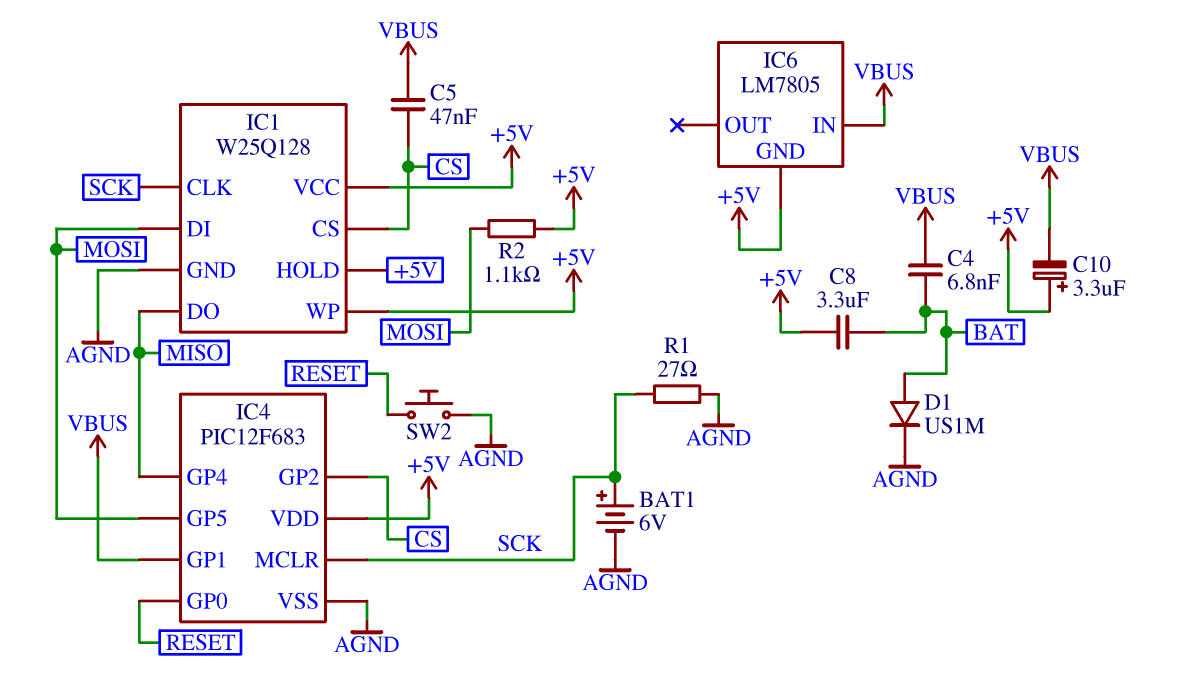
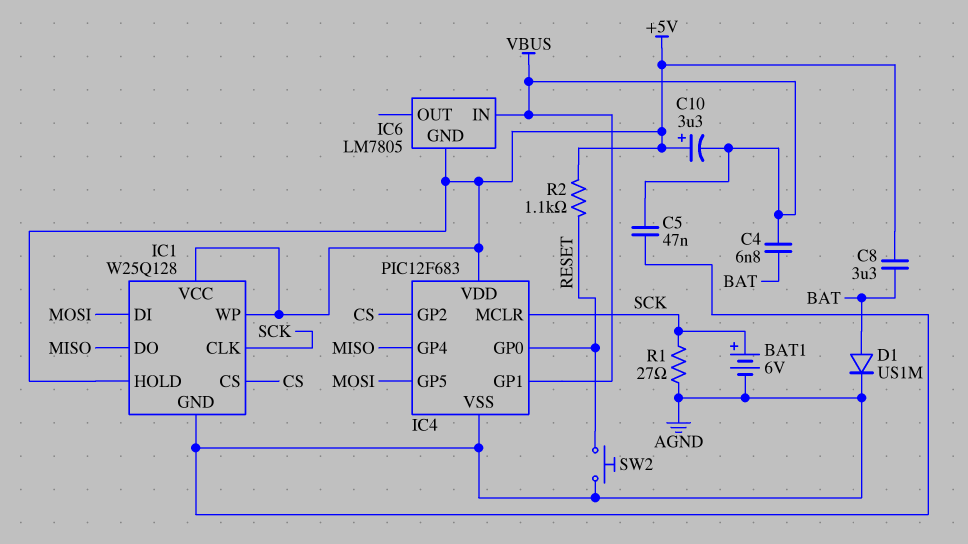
C5: 47nF (CS, VBUS) -> 47nF (AGND, VBUS)
R2: 1.1k (+5V, MOSI) -> 1.1k (+5V, RESET)

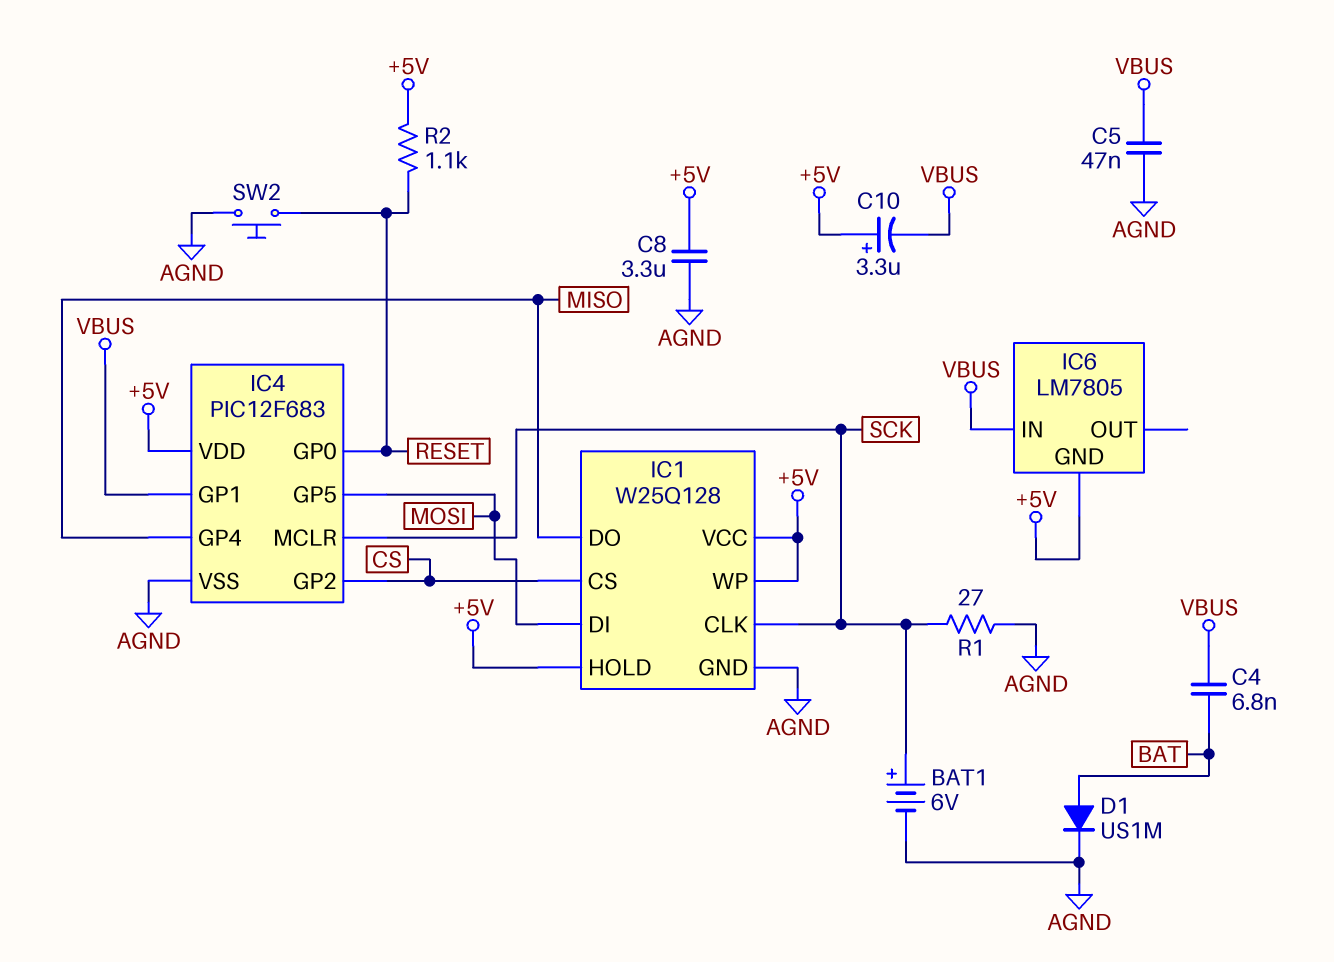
C8: 3.3uF (+5V, BAT) -> 3.3uF (+5V, AGND)

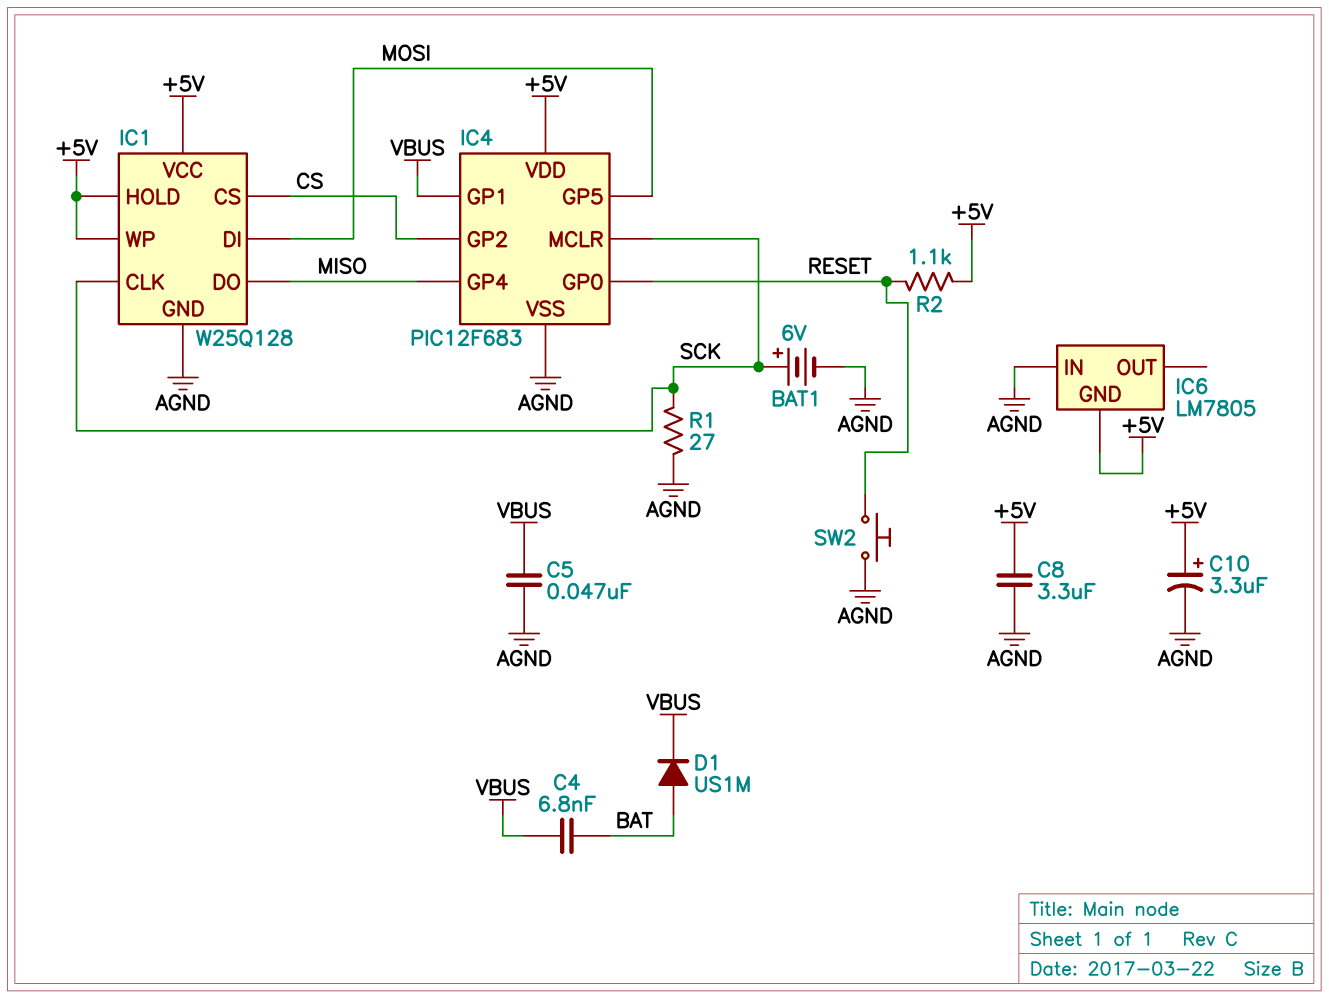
C10: 3.3uF (plus +5V, minus VBUS) -> 3.3uF (plus +5V, minus AGND)
D1: diode US1M (A BAT, K AGND) -> diode US1M (A BAT, K VBUS)
IC6 pin IN: VBUS -> AGND

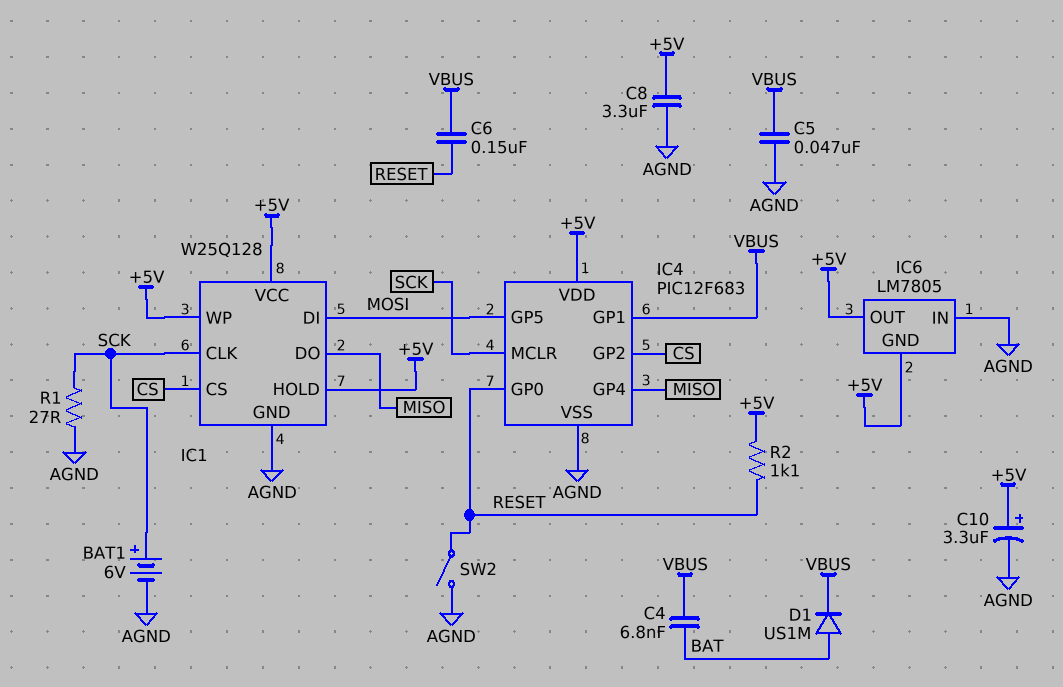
C6: none -> 150nF (RESET, VBUS)
IC6 pin OUT: none -> +5V
SW2: button (AGND, RESET) -> switch (AGND, RESET)

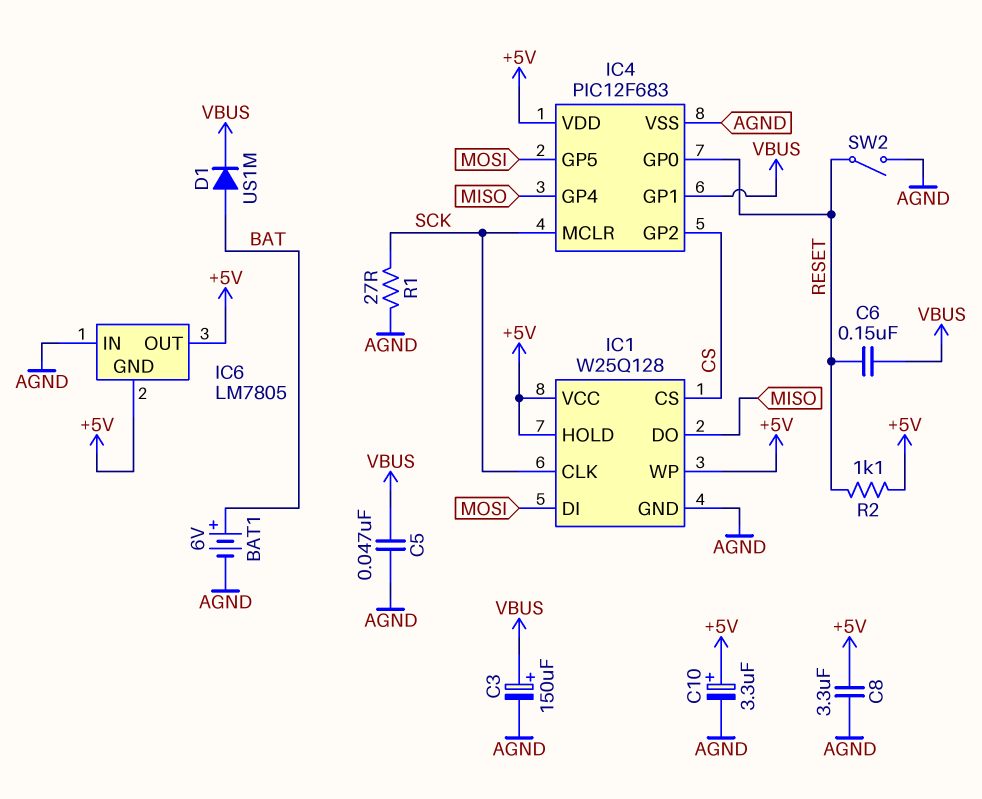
BAT1: 6V (plus SCK, minus AGND) -> 6V (plus BAT, minus AGND)
C3: none -> 150uF (plus VBUS, minus AGND)
C4: 6.8nF (BAT, VBUS) -> none

